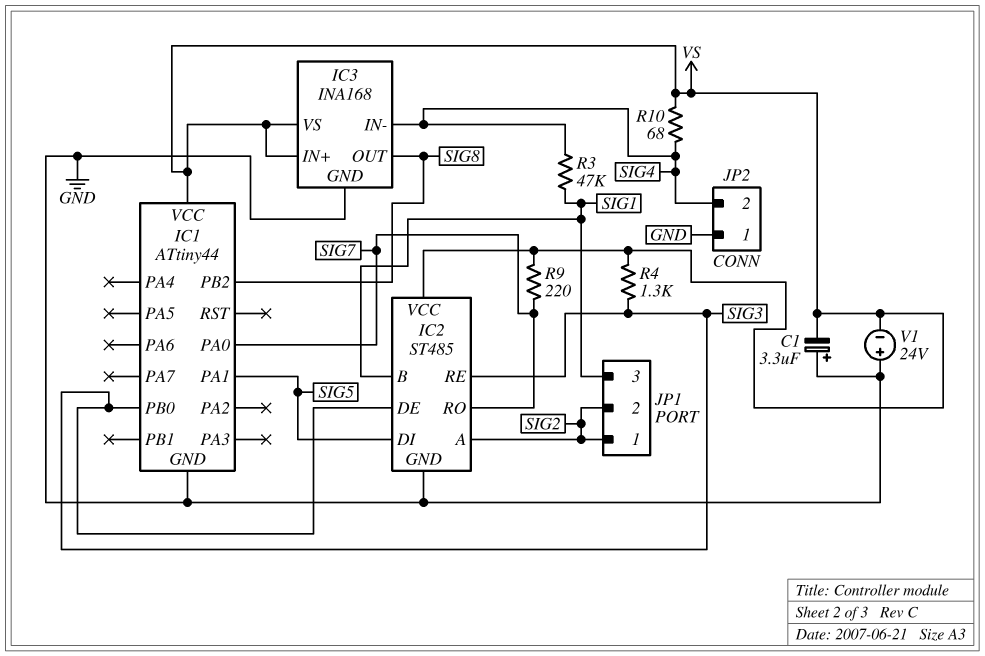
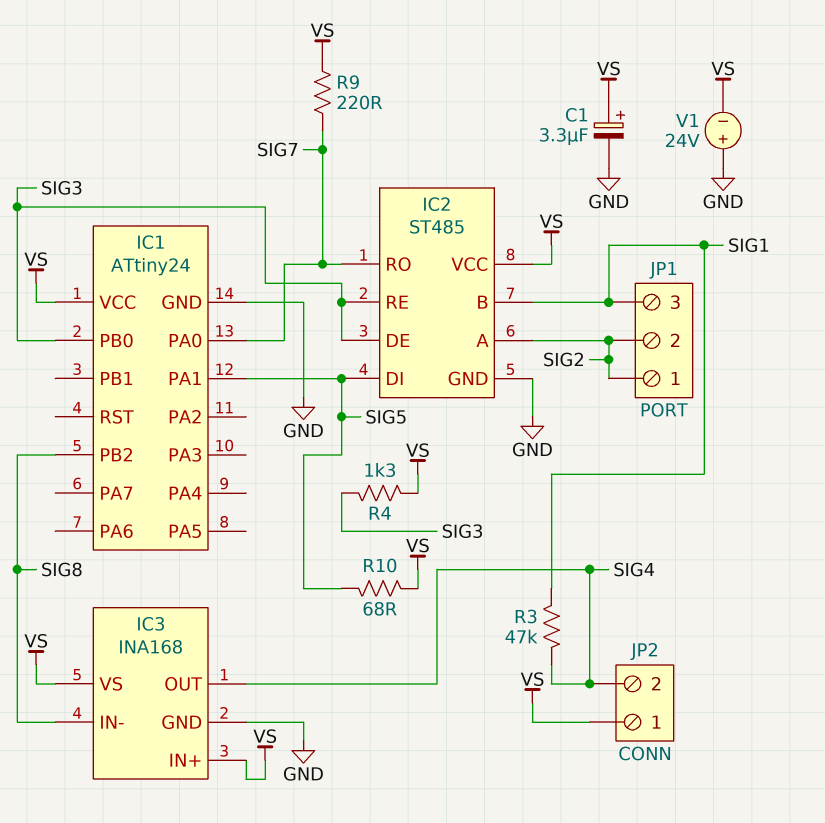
C1: 3.3uF (plus GND, minus VS) -> 3.3uF (plus VS, minus GND)
IC1: ATtiny44 -> ATtiny24
IC3 pin IN-: SIG4 -> SIG8
IC3 pin OUT: SIG8 -> SIG4
JP2 pin 1: GND -> VS
R10: 68 (SIG4, VS) -> 68 (SIG5, VS)

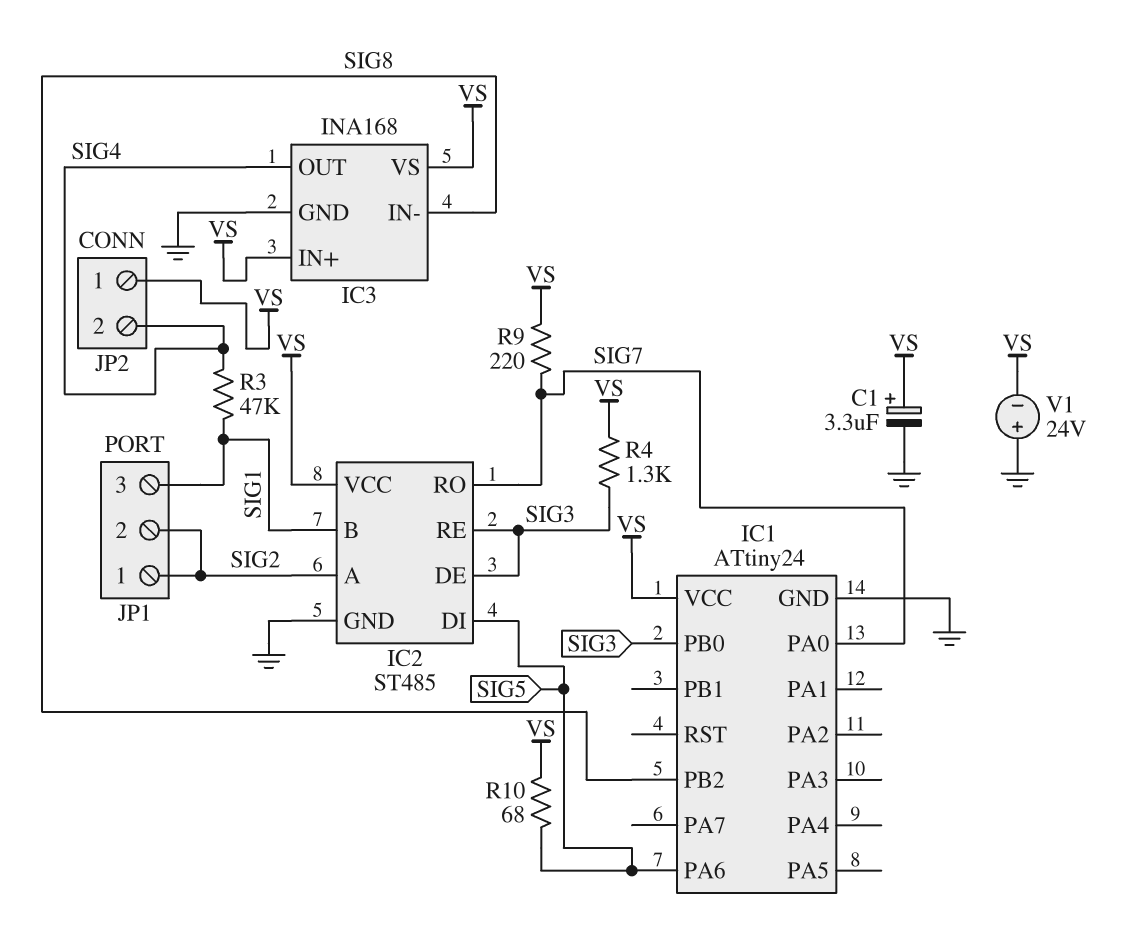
IC1 pin PA1: SIG5 -> none
IC1 pin PA6: none -> SIG5

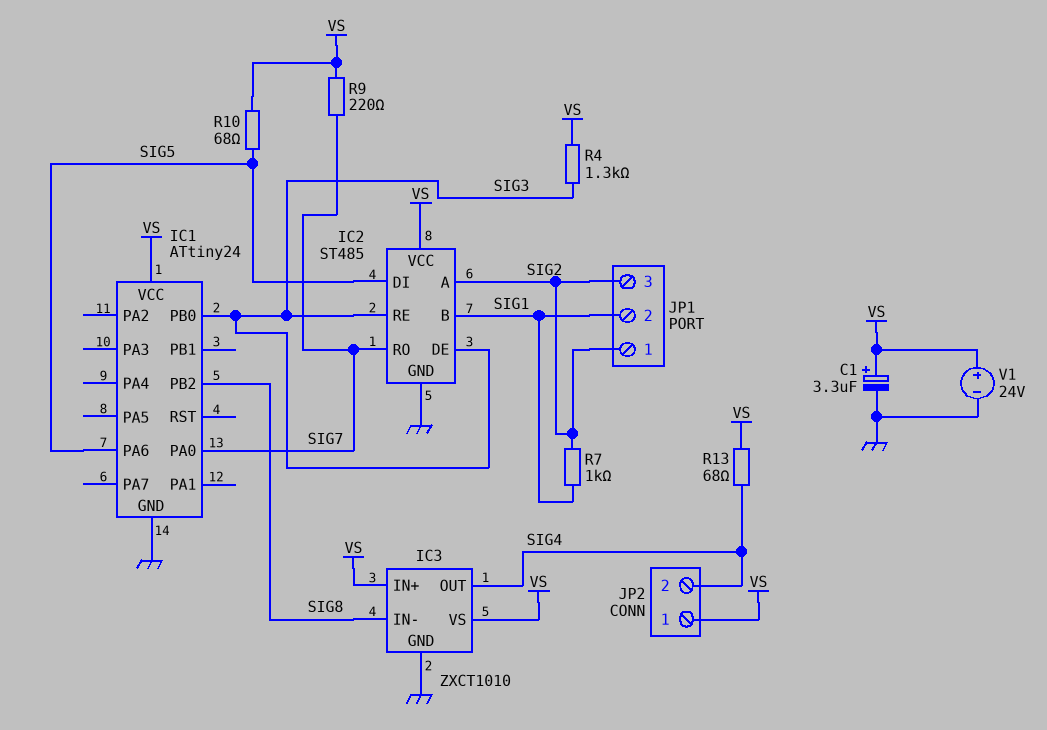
IC3: INA168 -> ZXCT1010
JP1 pin 2: SIG2 -> SIG1
JP1 pin 3: SIG1 -> SIG2
R3: 47k (SIG1, SIG4) -> none
R7: none -> 1k (SIG1, SIG2)
R13: none -> 68 (SIG4, VS)
V1: 24V (plus GND, minus VS) -> 24V (plus VS, minus GND)

